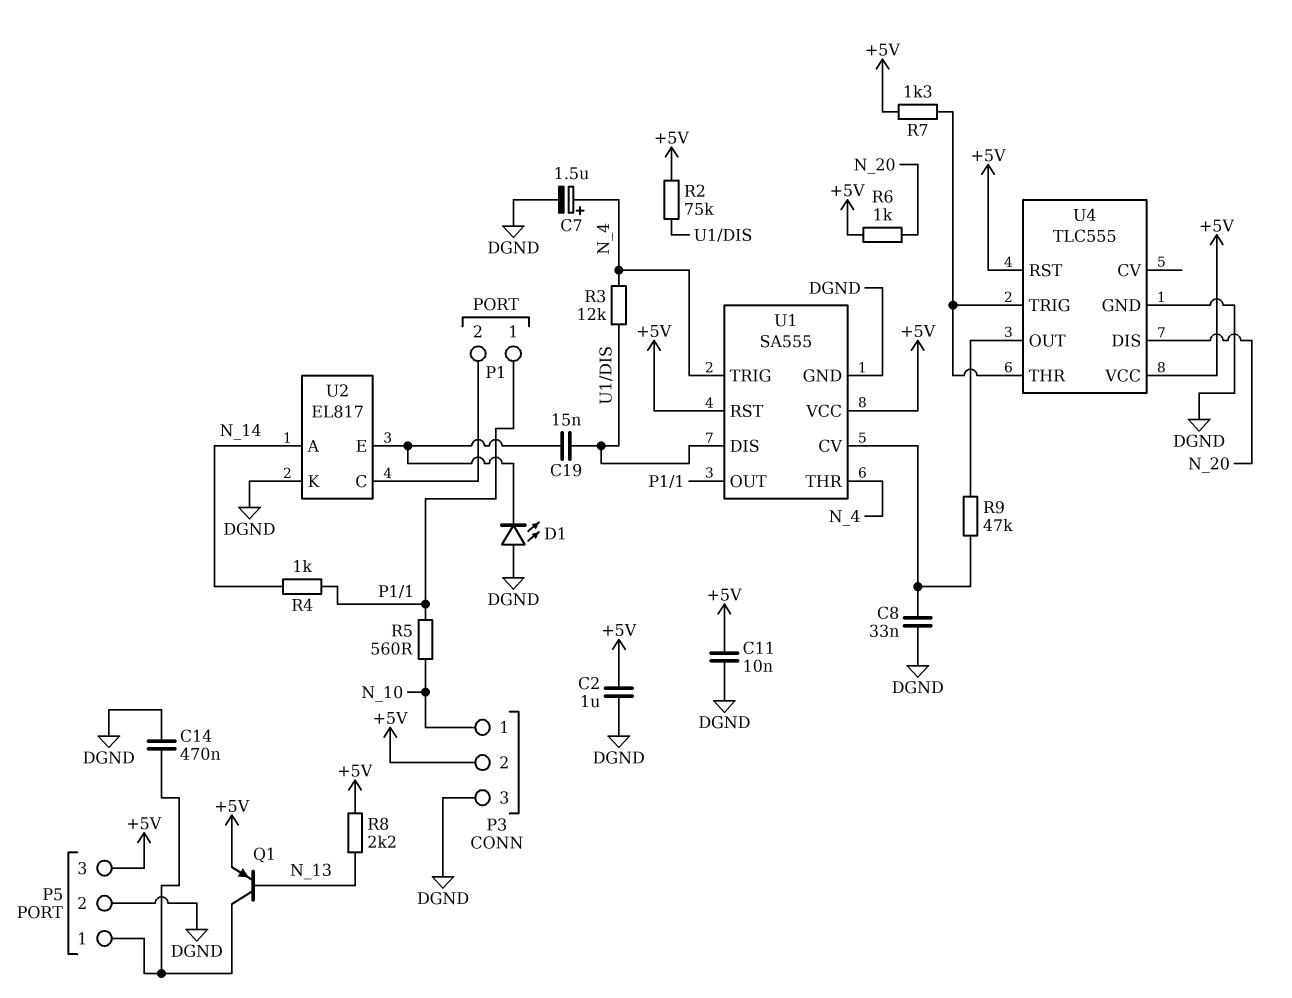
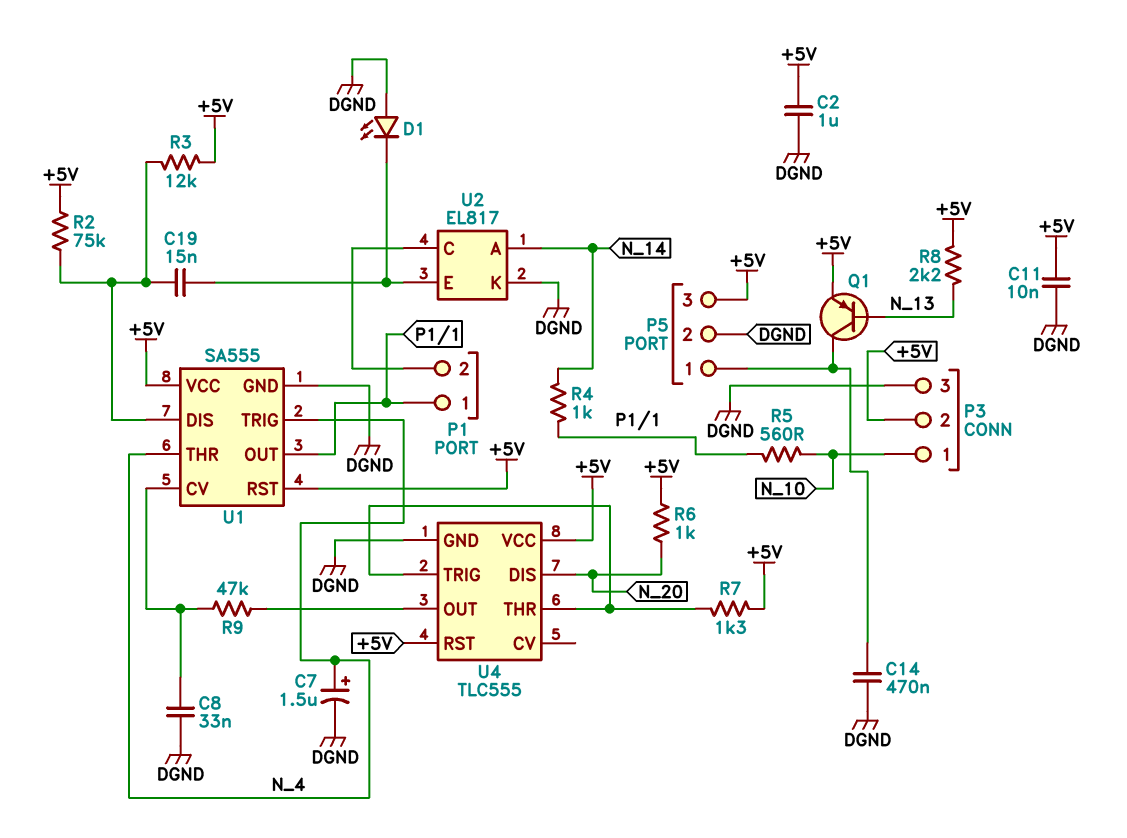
R3: 12k (N_4, U1/DIS) -> 12k (+5V, U1/DIS)

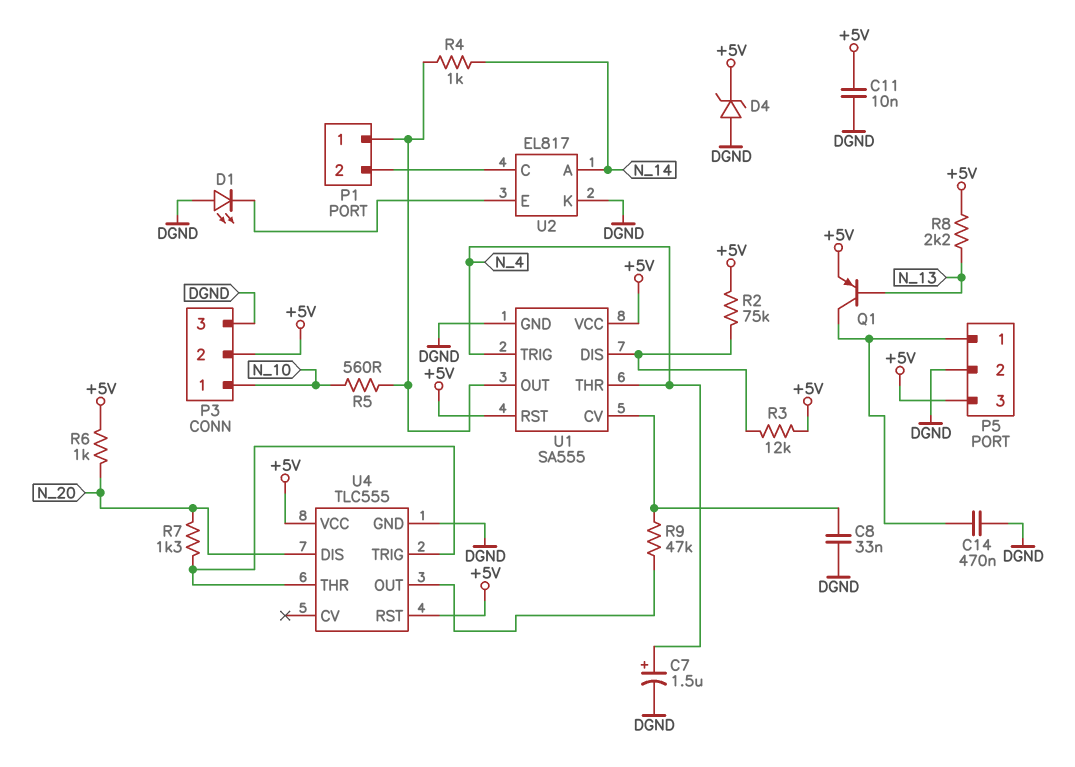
C2: 1uF (+5V, DGND) -> none
C19: 15nF (U1/DIS, U2/E) -> none
D4: none -> zener (A DGND, K +5V)
R7: 1.3k (+5V, U4/THR) -> 1.3k (N_20, U4/THR)

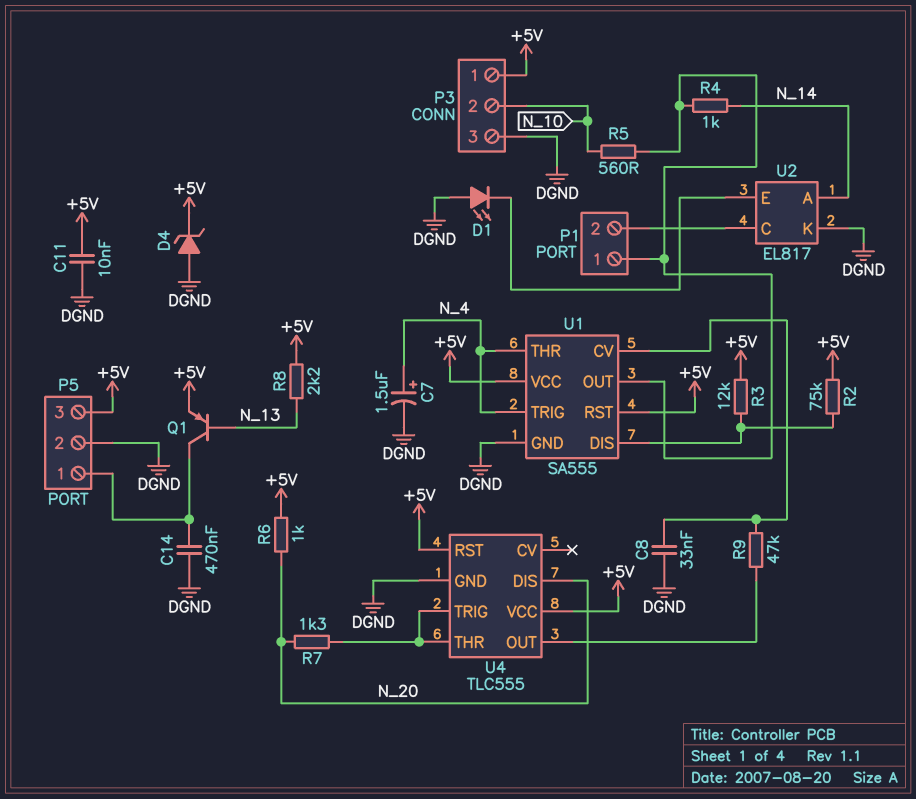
P3 pin 1: N_10 -> +5V
P3 pin 2: +5V -> N_10

